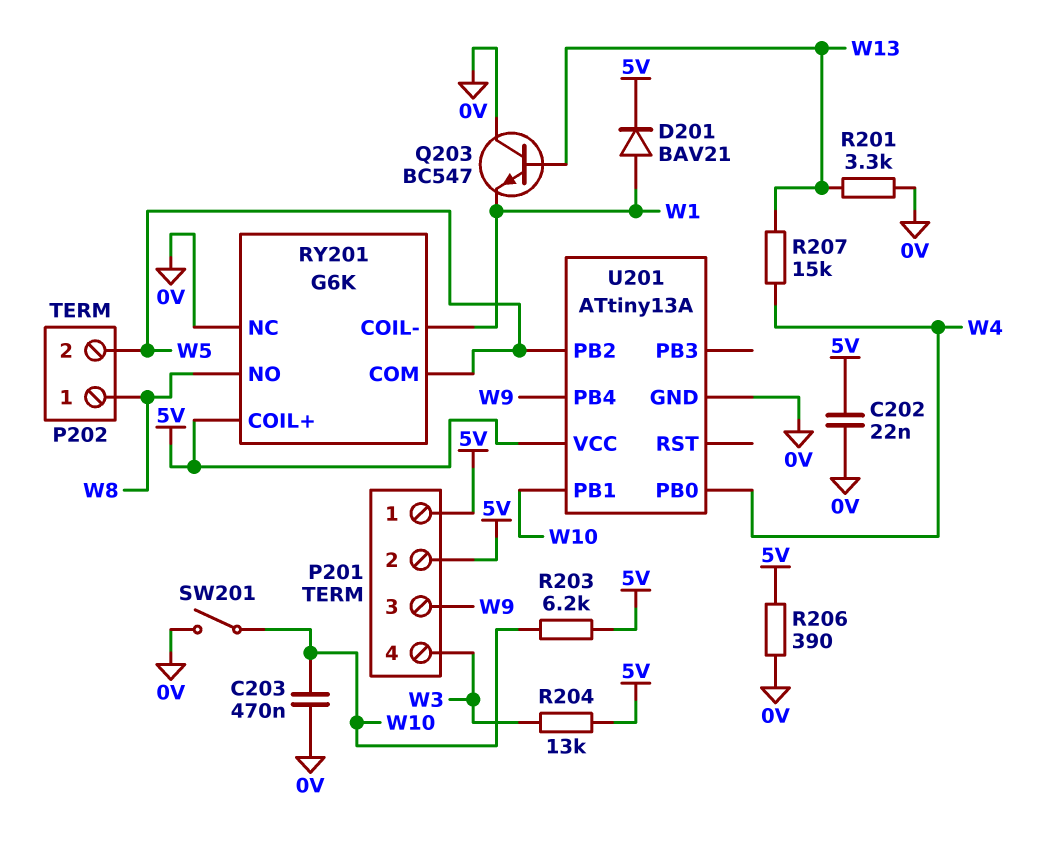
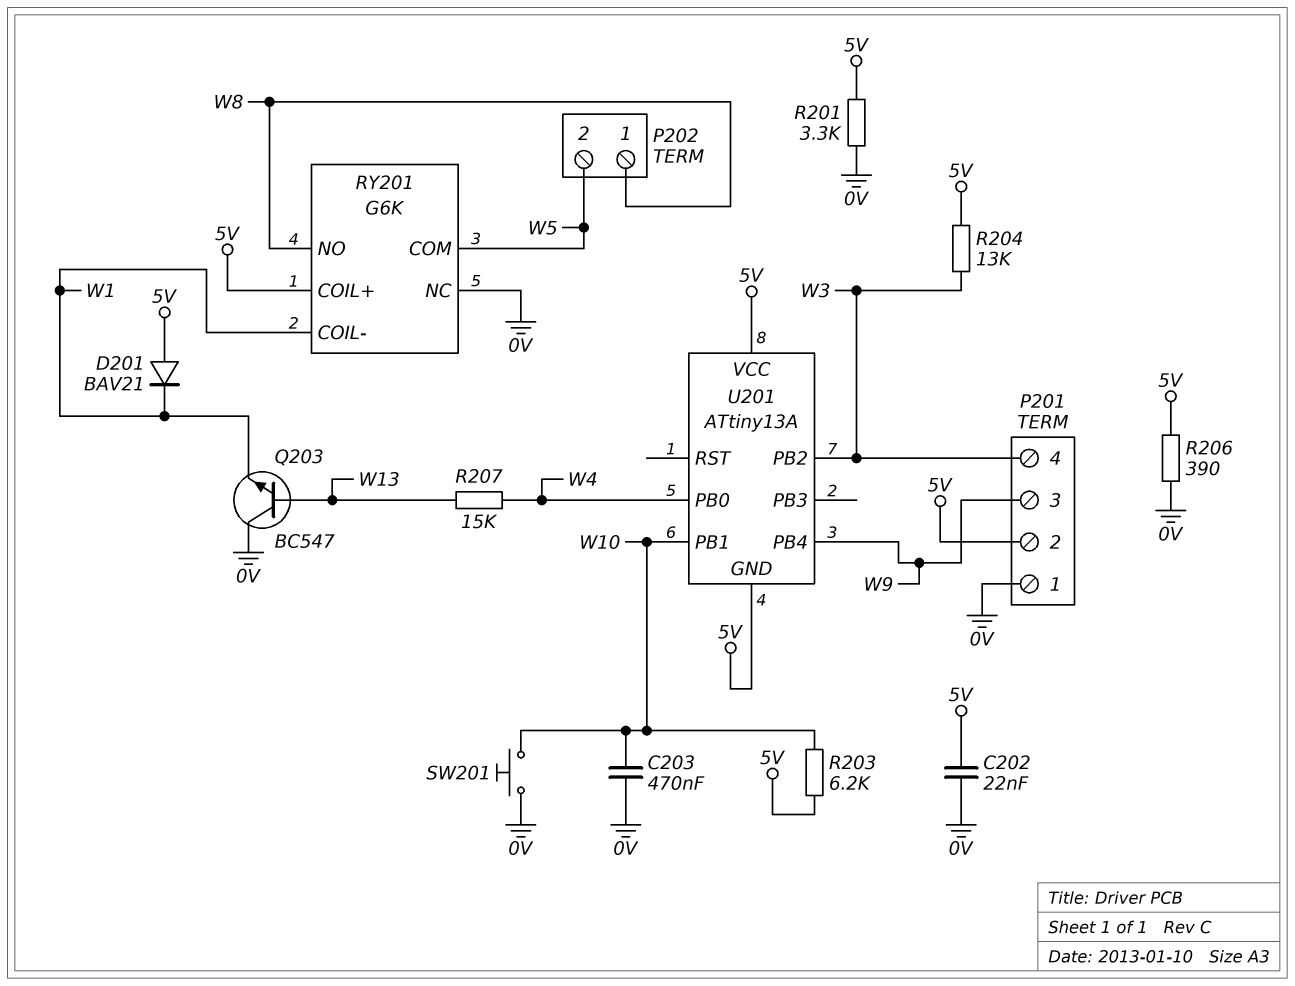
D201: diode BAV21 (A W1, K 5V) -> diode BAV21 (A 5V, K W1)
P201 pin 1: 5V -> 0V
R201: 3.3k (0V, W13) -> 3.3k (0V, 5V)
SW201: switch (0V, W10) -> button (0V, W10)
U201 pin GND: 0V -> 5V
U201 pin PB2: W5 -> W3

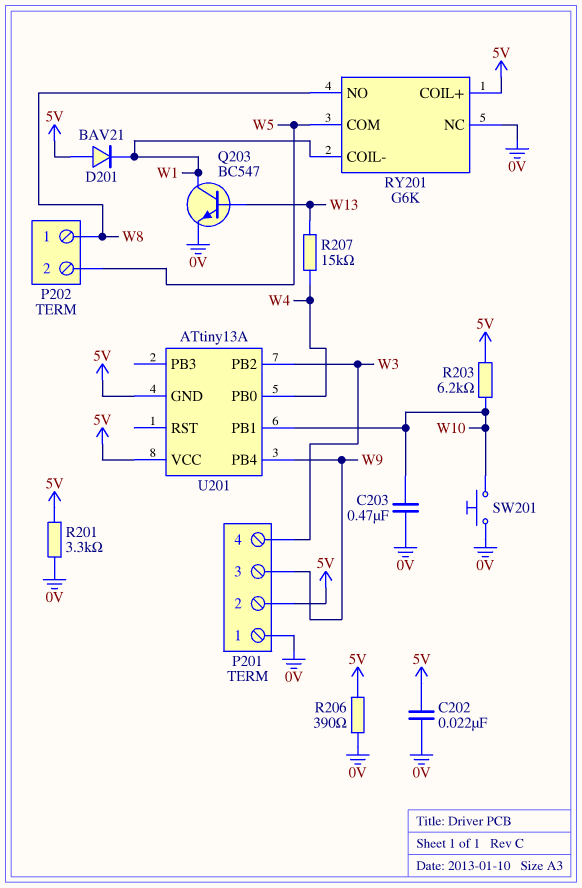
Q203: NPN BC547 (B W13, C 0V, E W1) -> NPN BC547 (B W13, C W1, E 0V)
R204: 13k (5V, W3) -> none

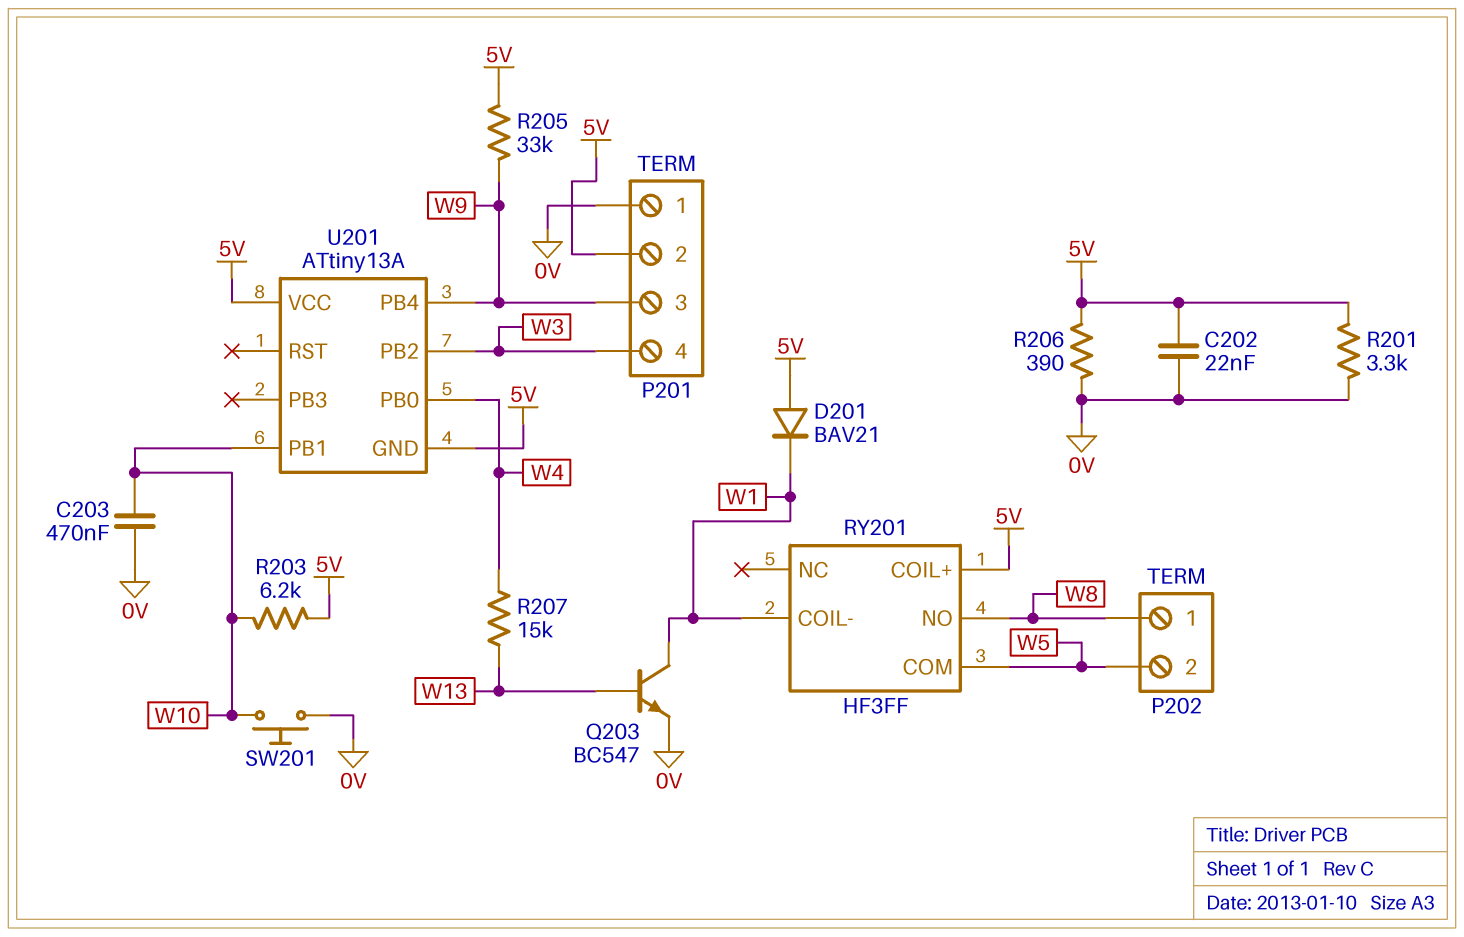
R205: none -> 33k (5V, W9)
RY201: G6K -> HF3FF
RY201 pin NC: 0V -> none

